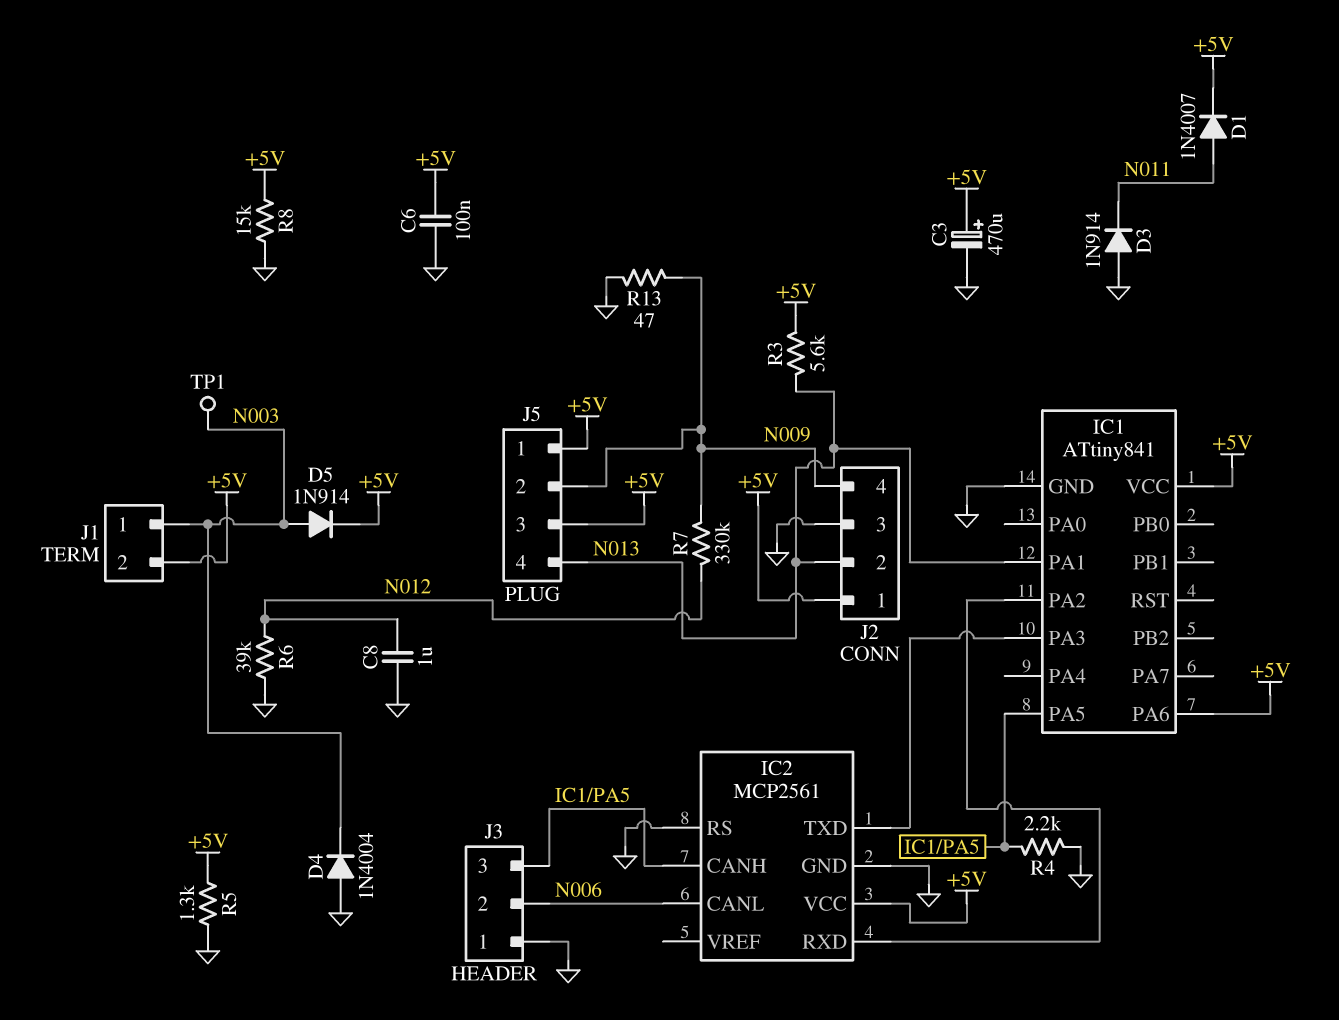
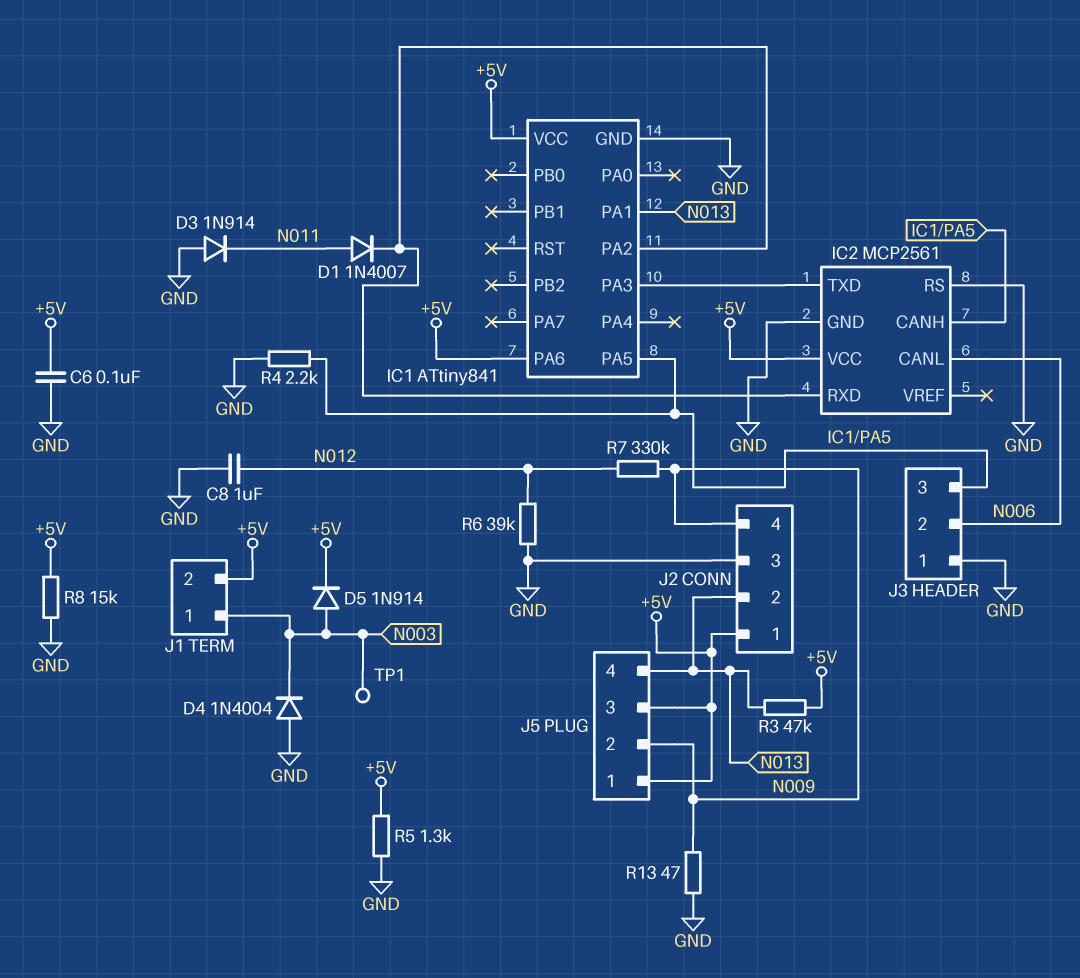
C3: 470uF (plus +5V, minus GND) -> none
D1: diode 1N4007 (A N011, K +5V) -> diode 1N4007 (A N011, K IC1/PA2)
R3: 5.6k (+5V, N013) -> 47k (+5V, N013)

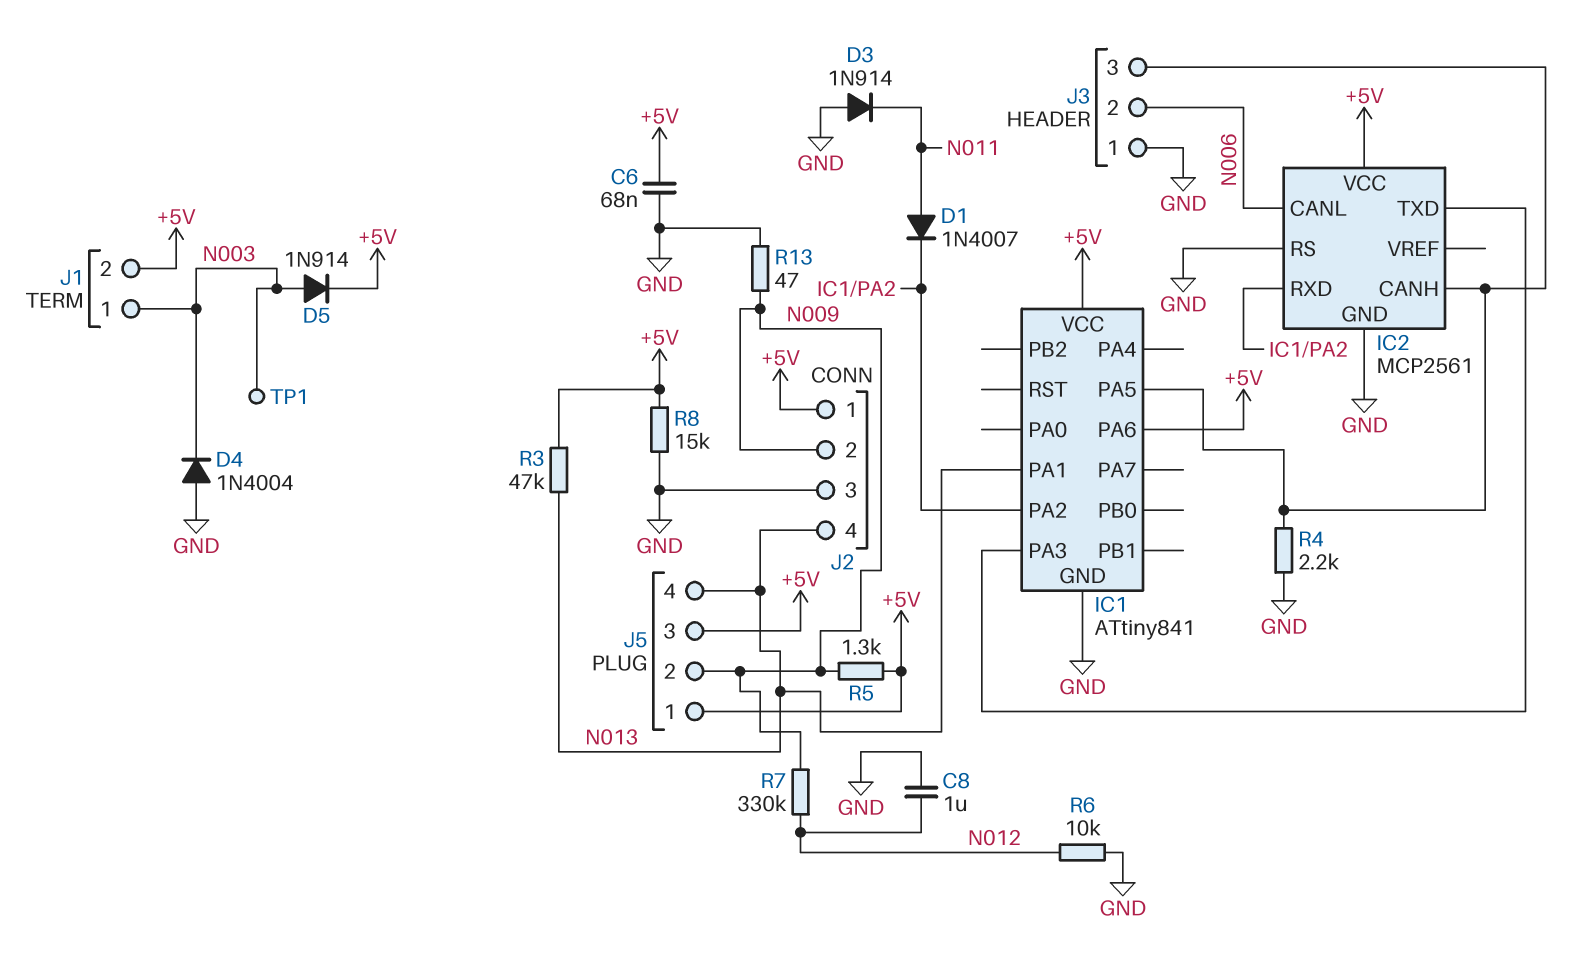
C6: 100nF (+5V, GND) -> 68nF (+5V, GND)
J2 pin 2: N013 -> N009
J2 pin 4: N009 -> N013
R5: 1.3k (+5V, GND) -> 1.3k (+5V, N009)
R6: 39k (GND, N012) -> 10k (GND, N012)

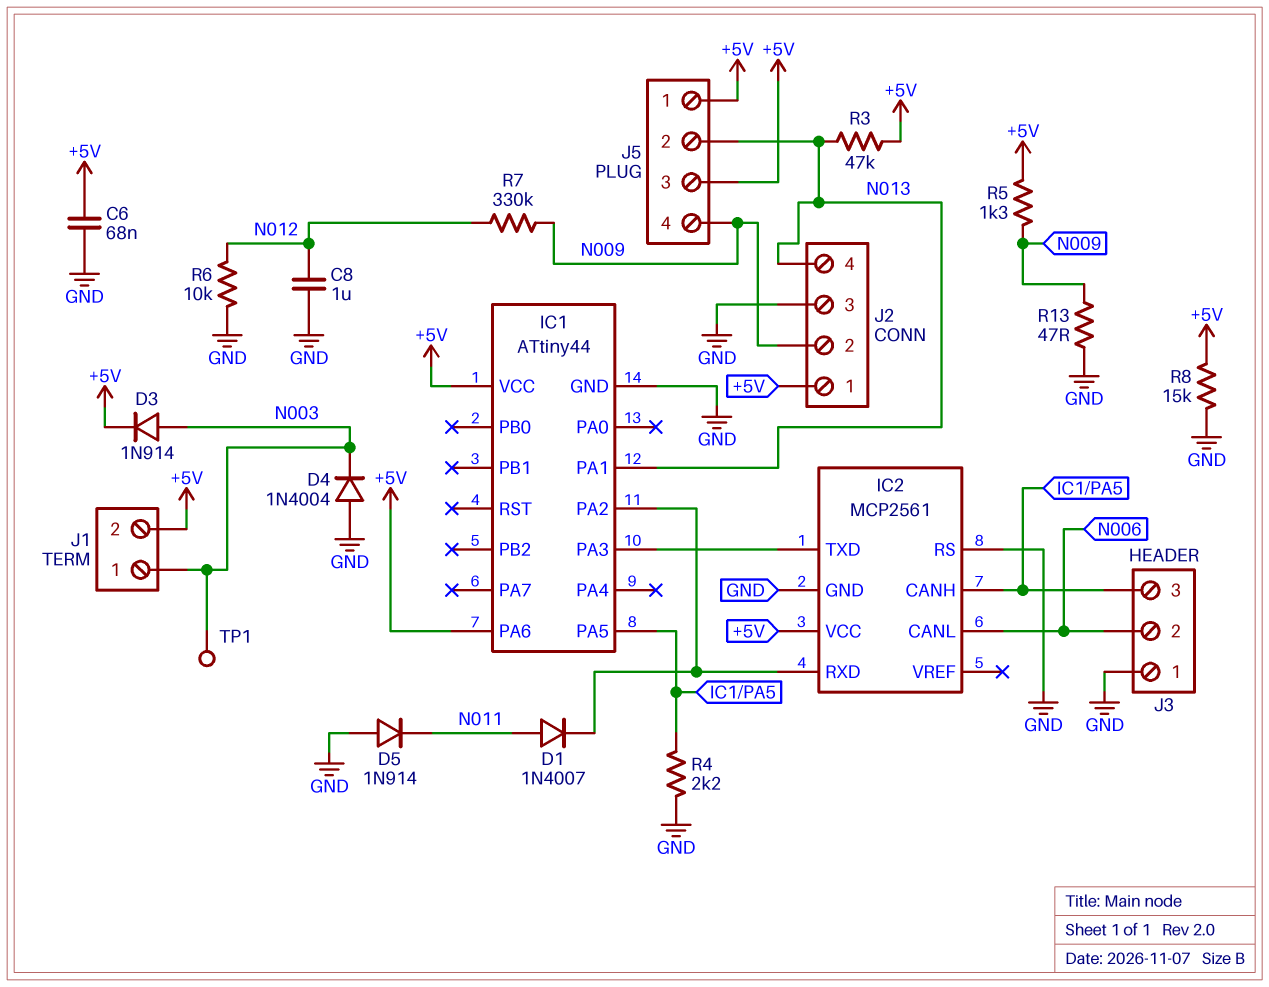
D3: diode 1N914 (A GND, K N011) -> diode 1N914 (A N003, K +5V)
D5: diode 1N914 (A N003, K +5V) -> diode 1N914 (A GND, K N011)
IC1: ATtiny841 -> ATtiny44
J5 pin 2: N009 -> N013
J5 pin 4: N013 -> N009

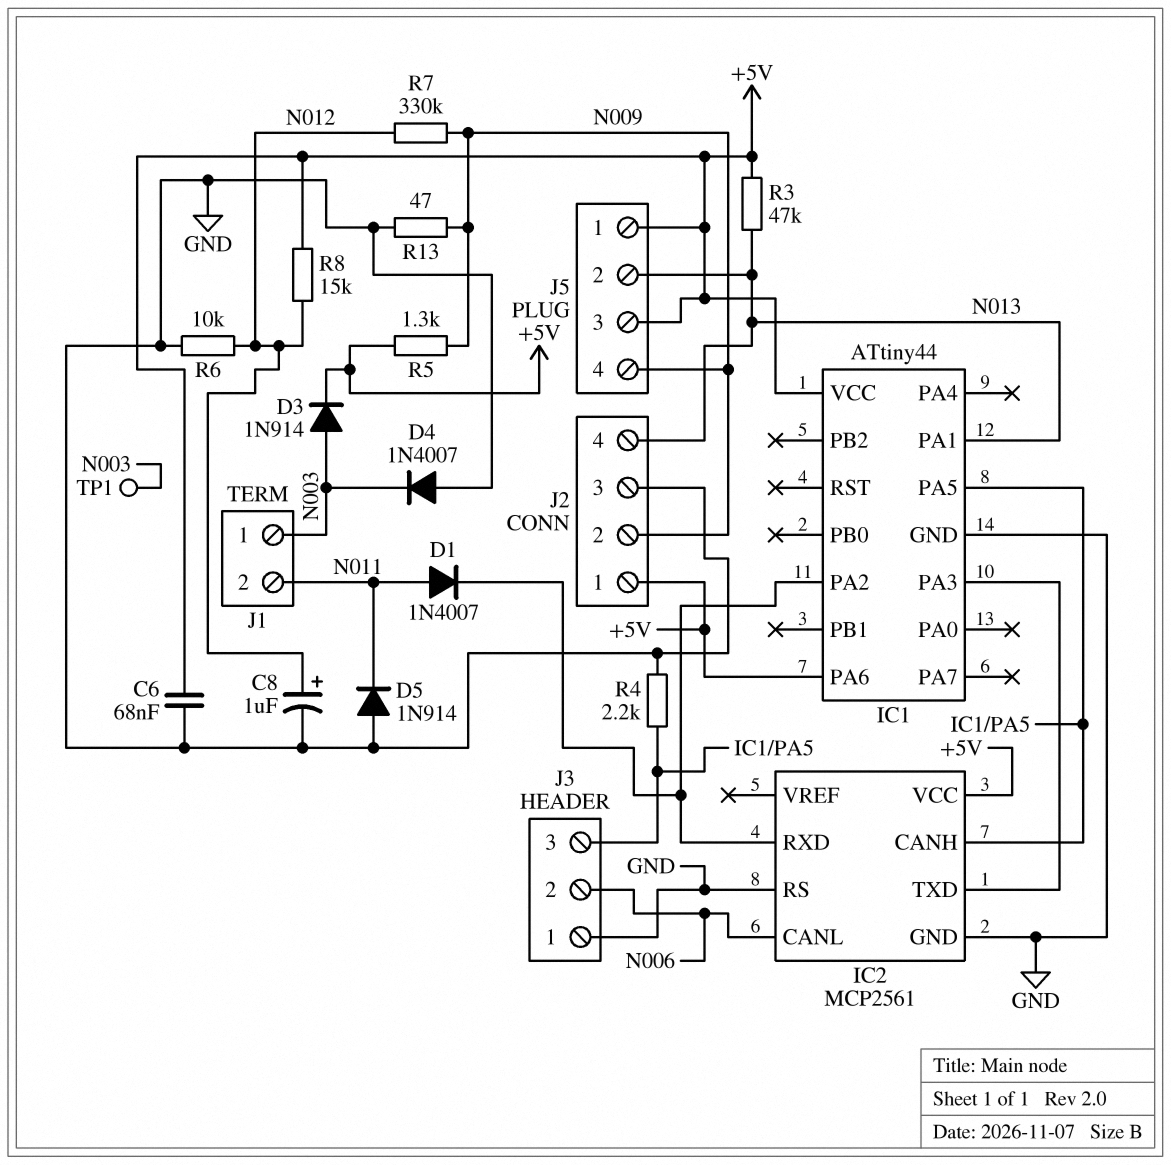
C8: 1uF (GND, N012) -> 1uF (plus N012, minus GND)
D4: diode 1N4004 (A GND, K N003) -> diode 1N4007 (A GND, K N003)
J1 pin 2: +5V -> N011
R8: 15k (+5V, GND) -> 15k (+5V, N012)

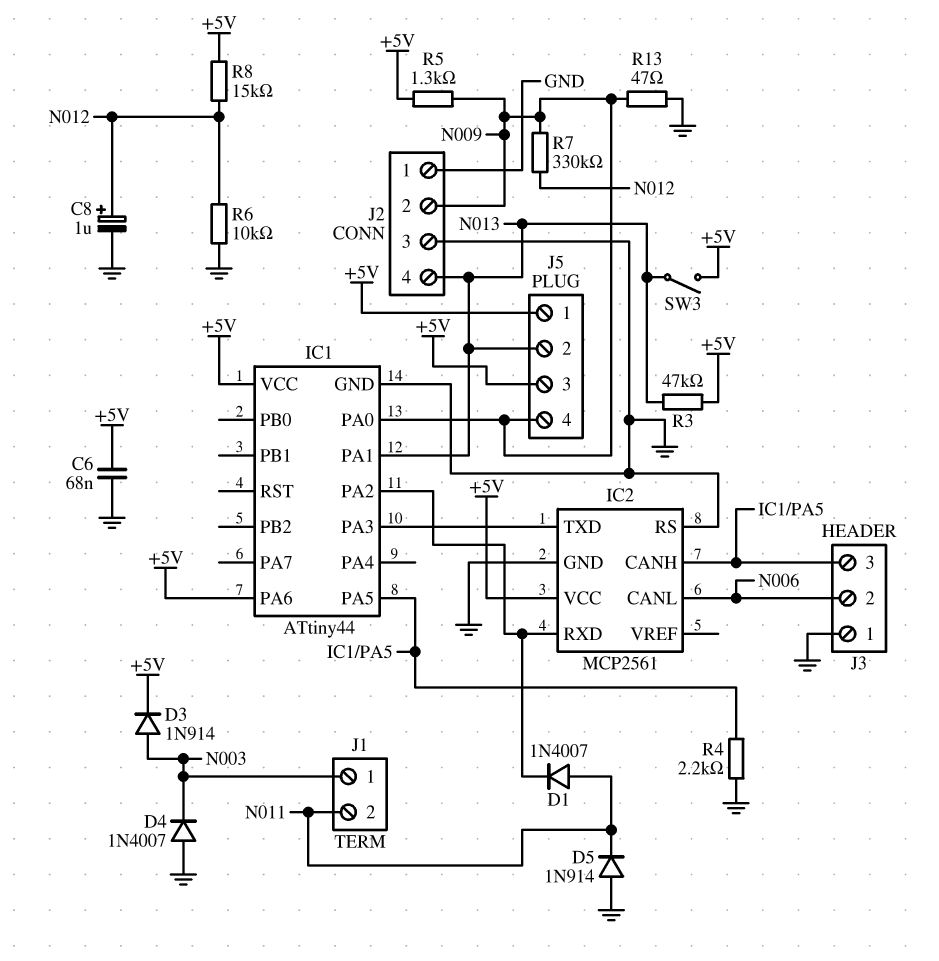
IC1 pin PA0: none -> N009
J2 pin 1: +5V -> GND
SW3: none -> switch (+5V, N013)
TP1: test point (N003) -> none

